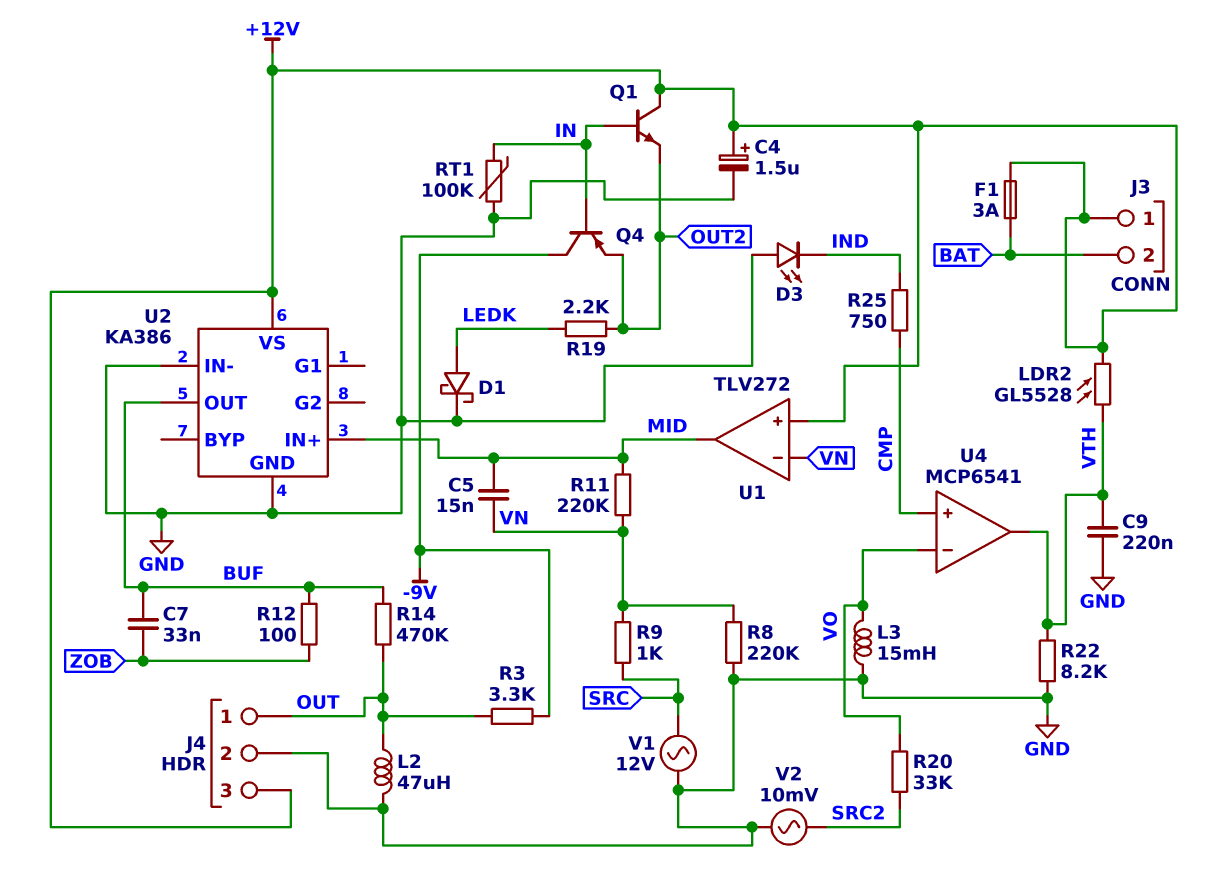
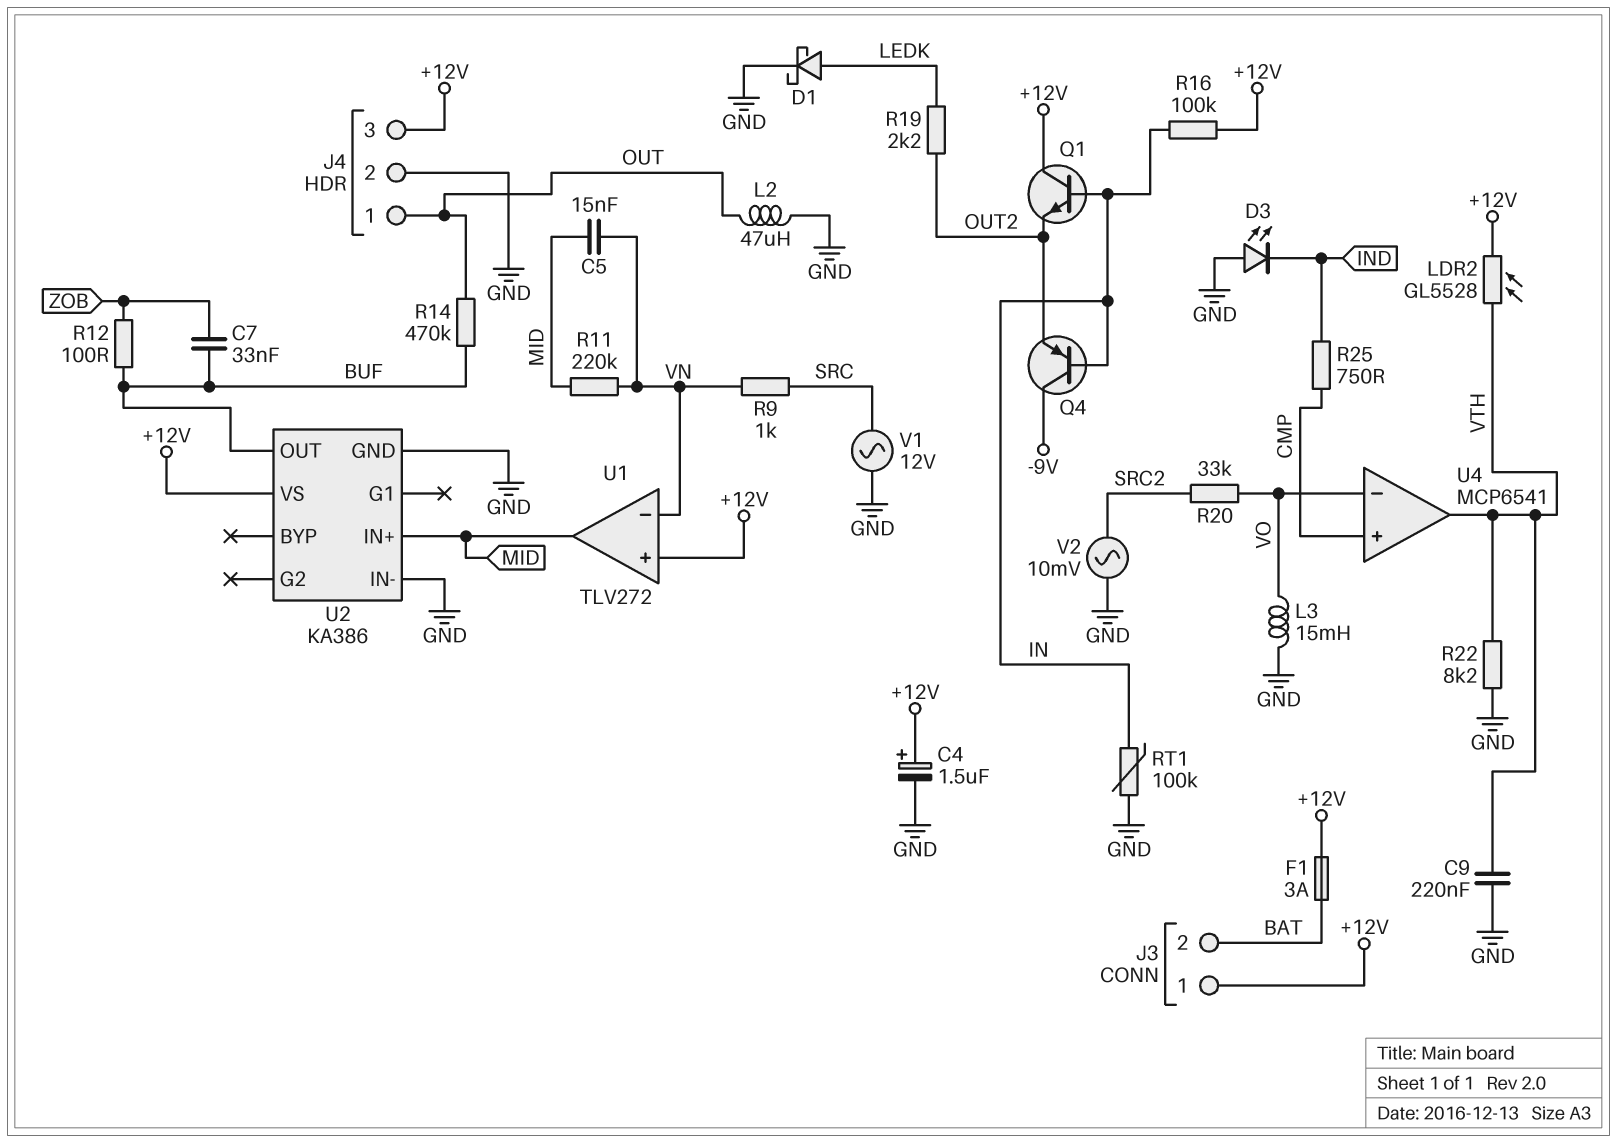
R3: 3.3k (-9V, OUT) -> none
R8: 220k (GND, VN) -> none
R16: none -> 100k (+12V, IN)

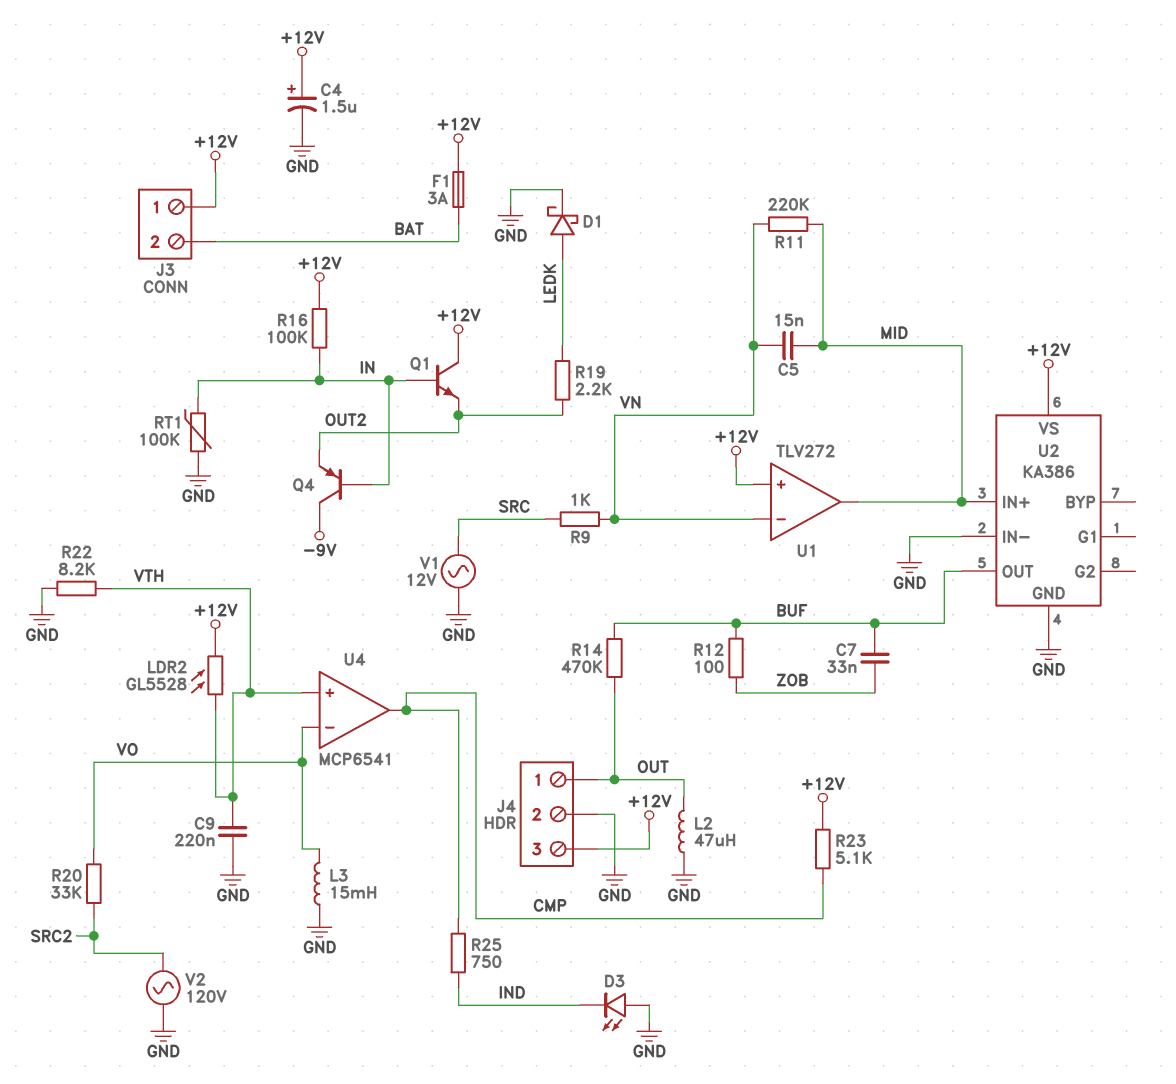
R23: none -> 5.1k (+12V, CMP)
U4 pin in+: CMP -> VTH
U4 pin out: VTH -> CMP
V2: AC 10mV (GND, SRC2) -> AC 120V (GND, SRC2)

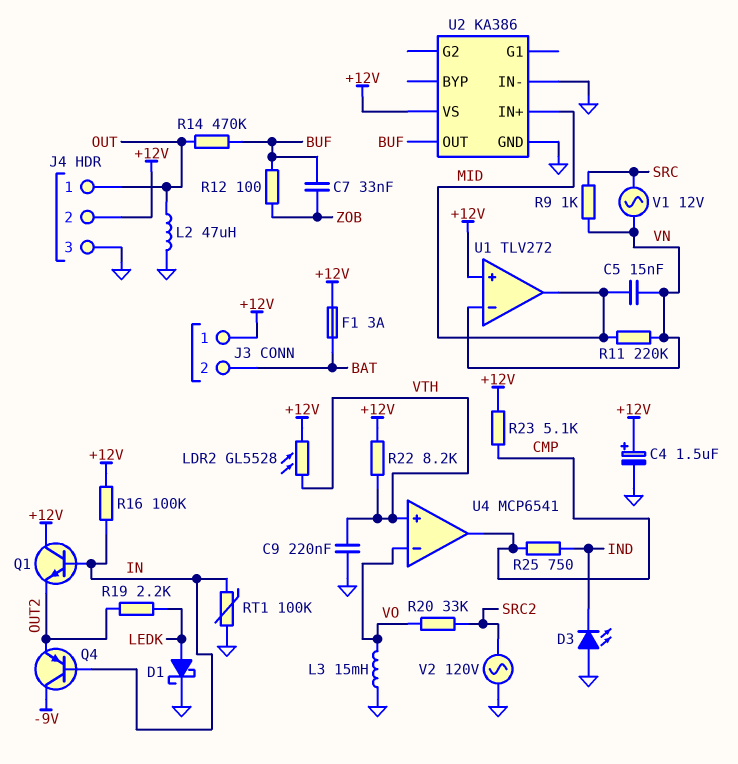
J4 pin 2: GND -> +12V
J4 pin 3: +12V -> GND
R22: 8.2k (GND, VTH) -> 8.2k (+12V, VTH)
V1: AC 12V (GND, SRC) -> AC 12V (SRC, VN)

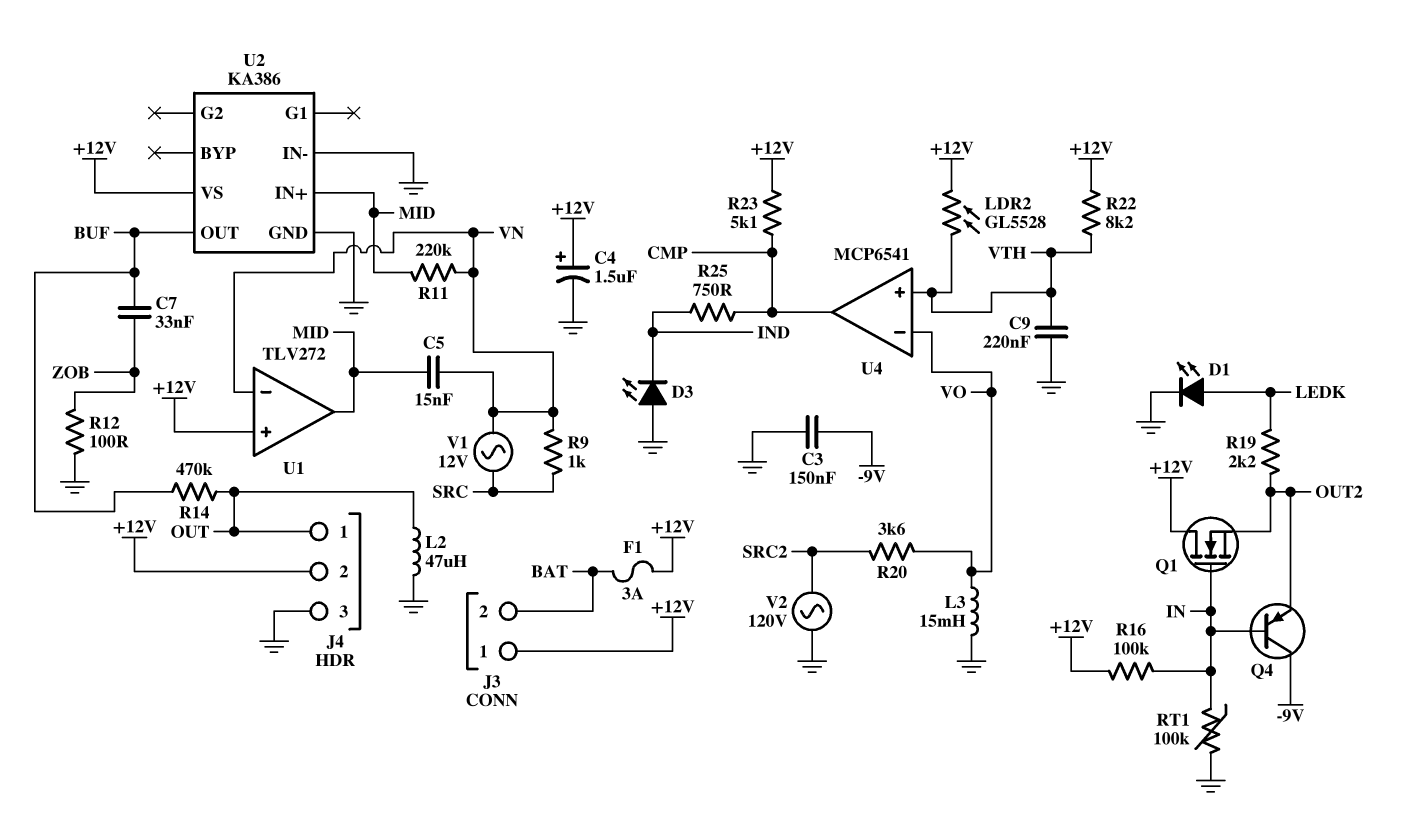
C3: none -> 150nF (-9V, GND)
D1: schottky (A LEDK, K GND) -> LED (A LEDK, K GND)
Q1: NPN (B IN, C +12V, E OUT2) -> NMOS (G IN, D +12V, S OUT2)
R12: 100 (BUF, ZOB) -> 100 (GND, ZOB)
R20: 33k (SRC2, VO) -> 3.6k (SRC2, VO)

